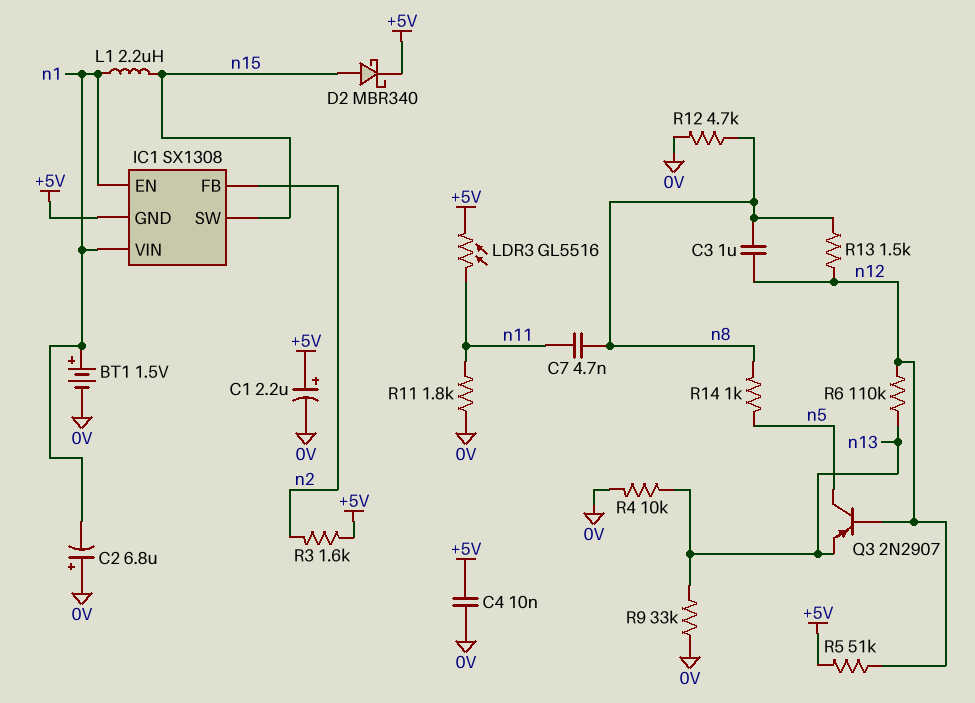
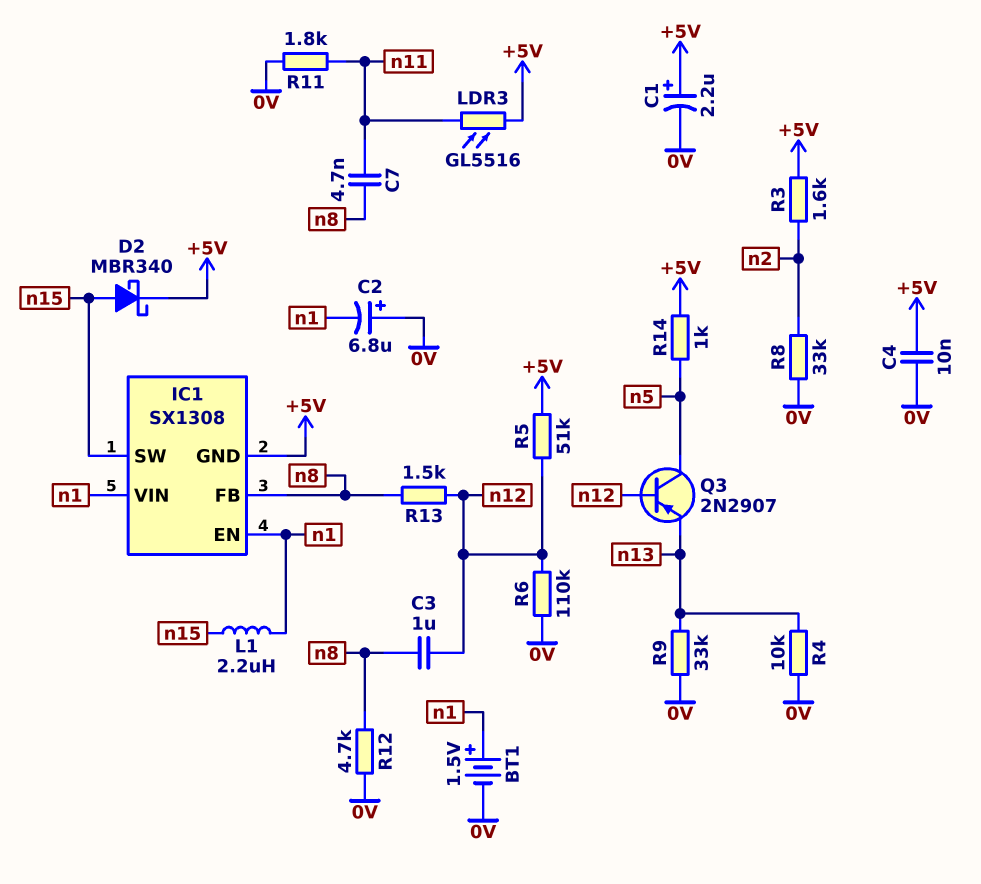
IC1 pin FB: n2 -> n8
R6: 110k (n12, n13) -> 110k (0V, n12)
R8: none -> 33k (0V, n2)
R14: 1k (n5, n8) -> 1k (+5V, n5)

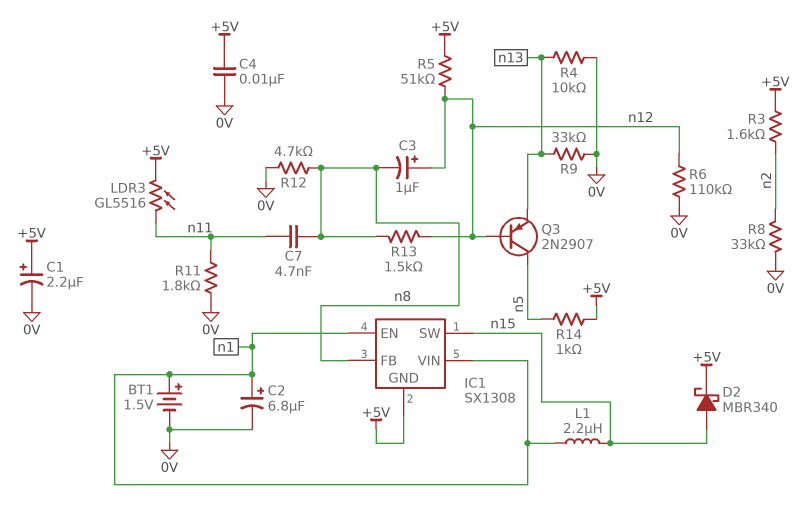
C2: 6.8uF (plus 0V, minus n1) -> 6.8uF (plus n1, minus 0V)
C3: 1uF (n8, n12) -> 1uF (plus n12, minus n8)

